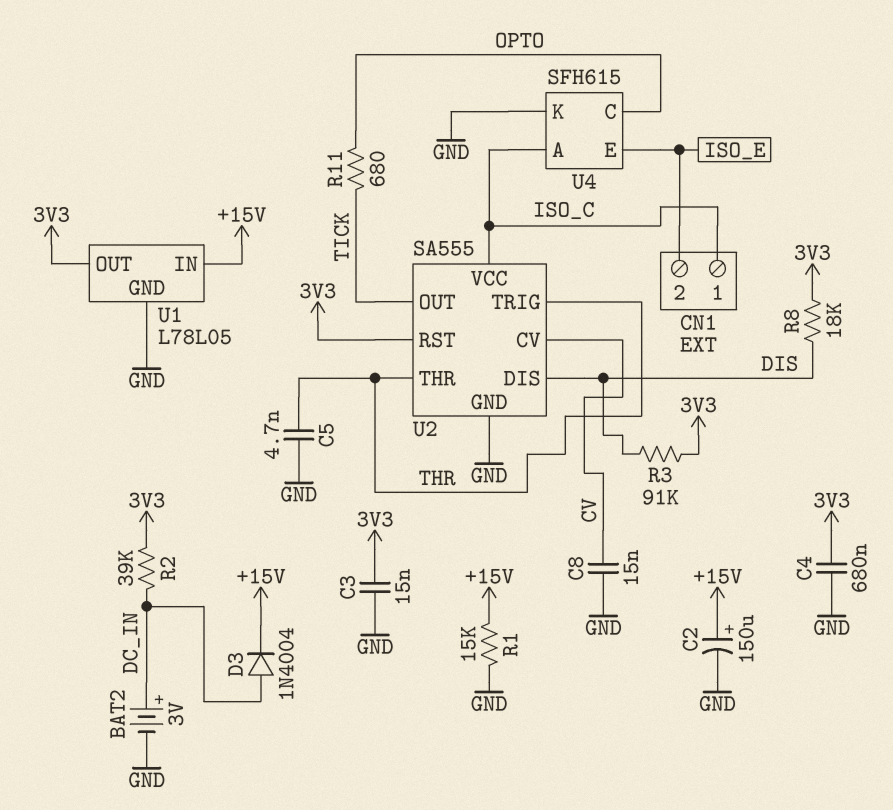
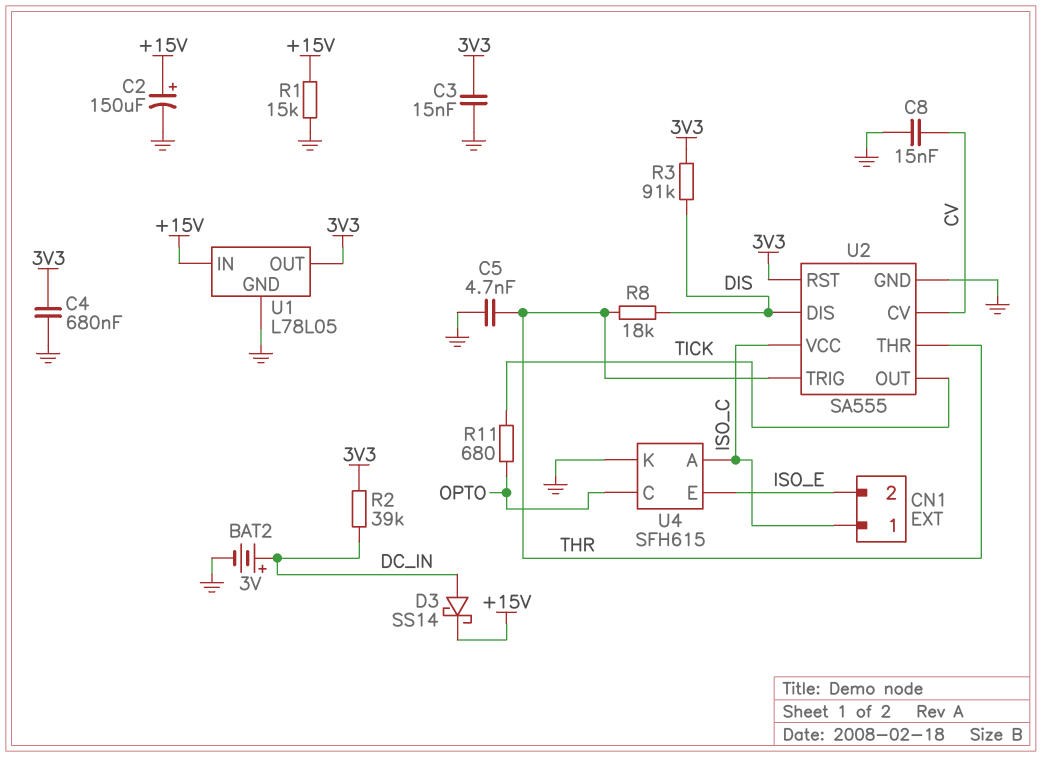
D3: diode 1N4004 (A DC_IN, K +15V) -> schottky SS14 (A DC_IN, K +15V)
R8: 18k (3V3, DIS) -> 18k (DIS, THR)

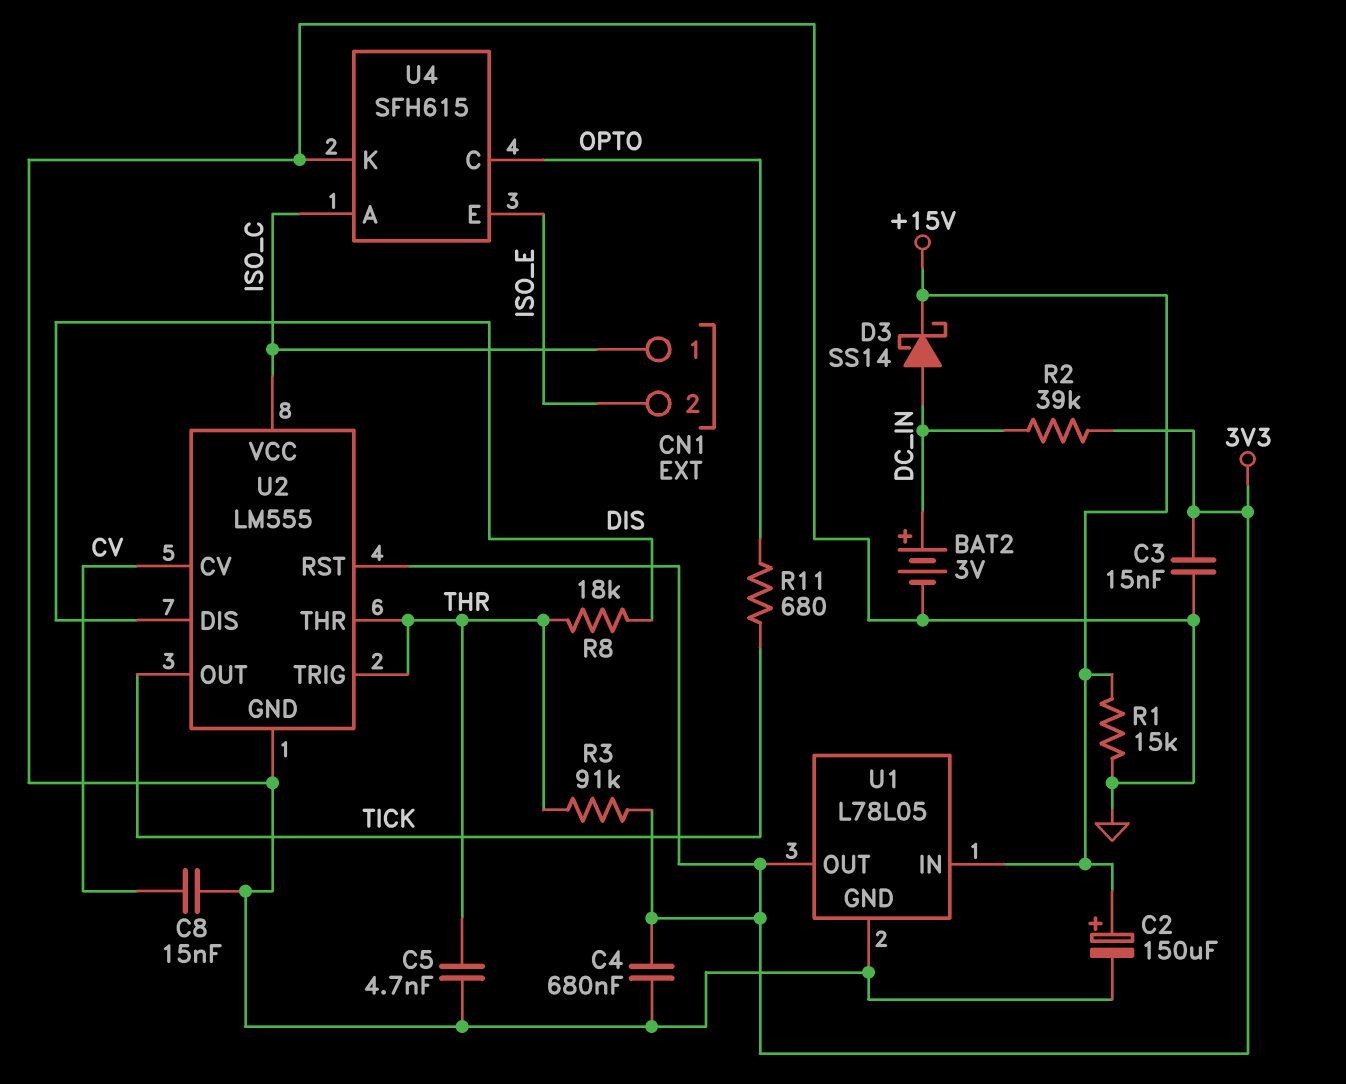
R3: 91k (3V3, DIS) -> 91k (3V3, THR)
U2: SA555 -> LM555

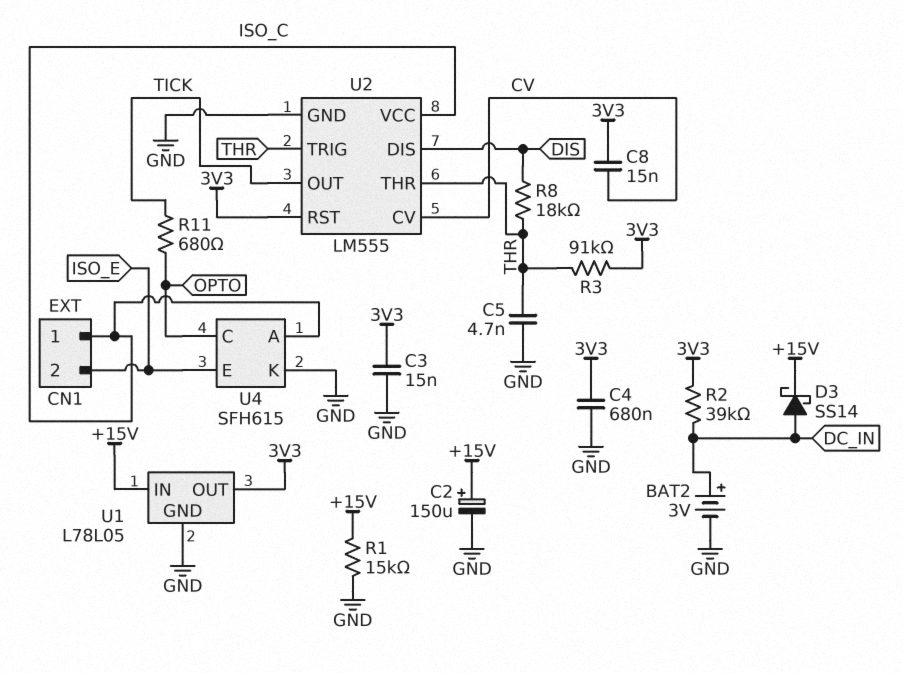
C8: 15nF (CV, GND) -> 15nF (3V3, CV)

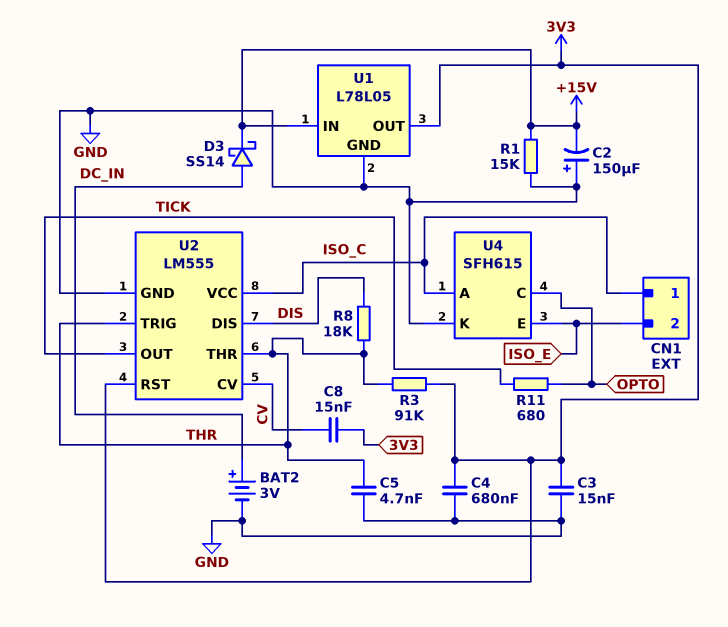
C2: 150uF (plus +15V, minus GND) -> 150uF (plus GND, minus +15V)
R2: 39k (3V3, DC_IN) -> none

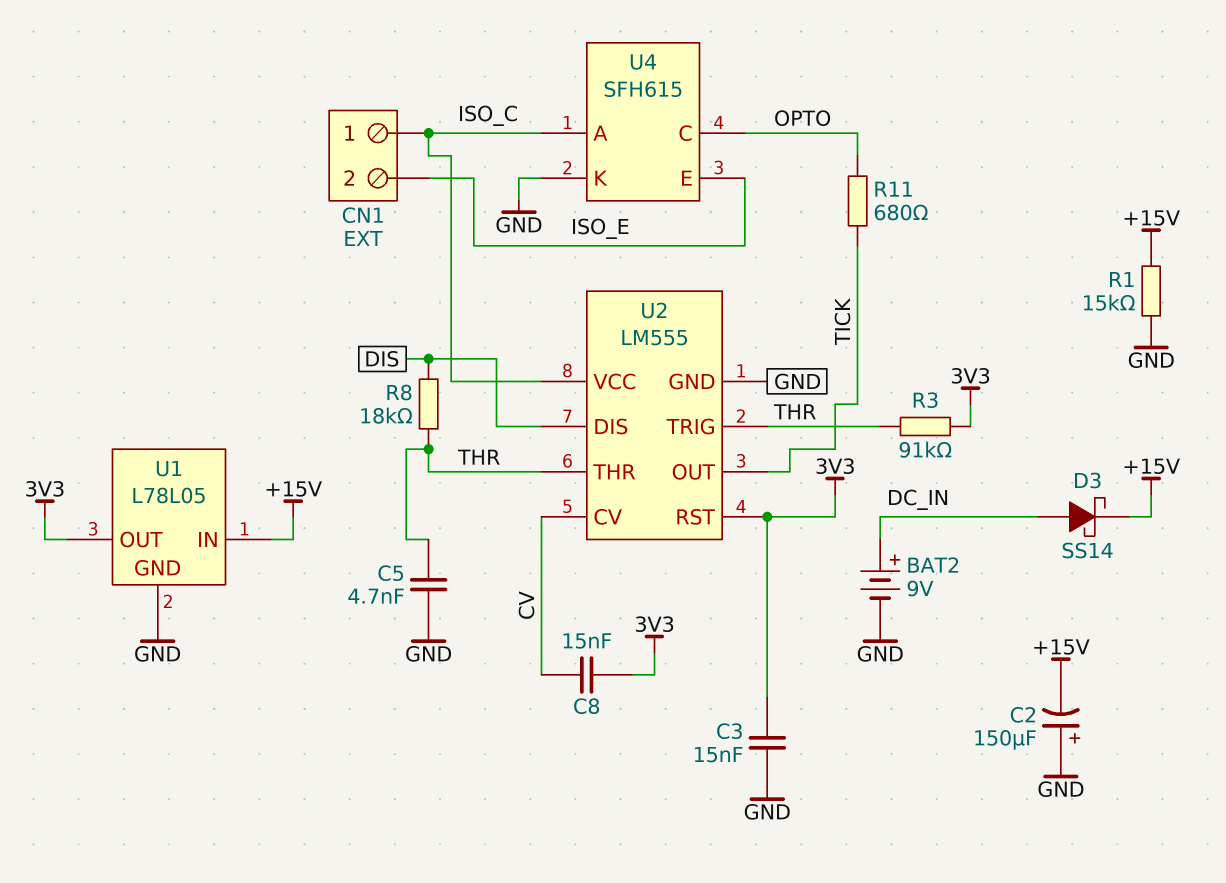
BAT2: 3V (plus DC_IN, minus GND) -> 9V (plus DC_IN, minus GND)
C4: 680nF (3V3, GND) -> none

